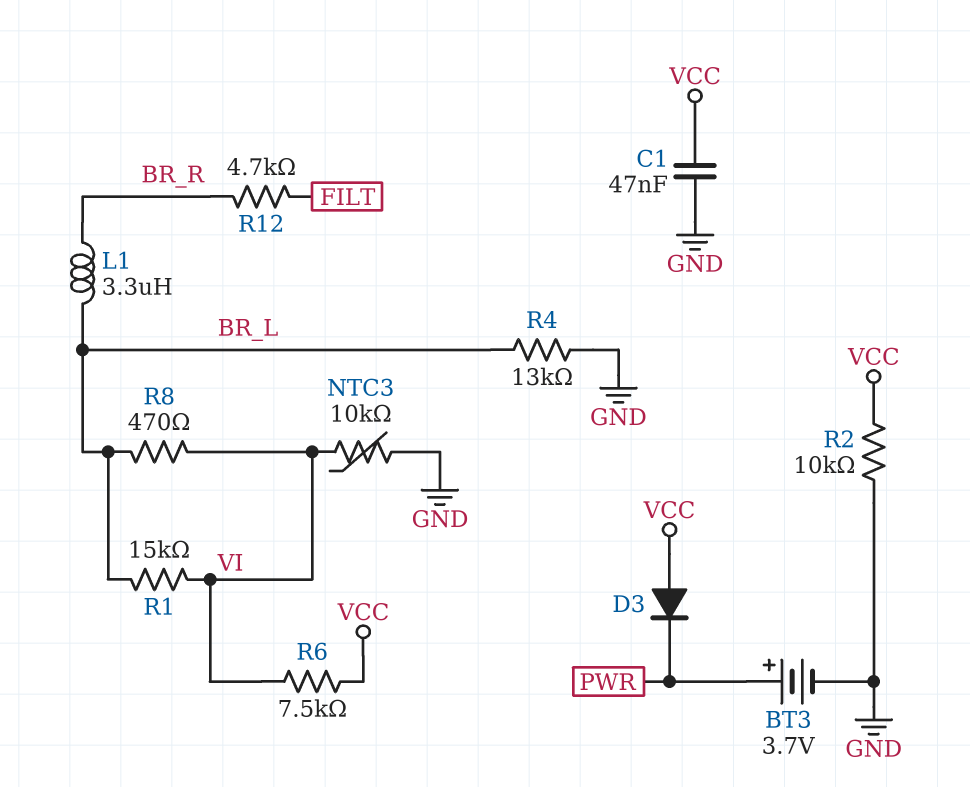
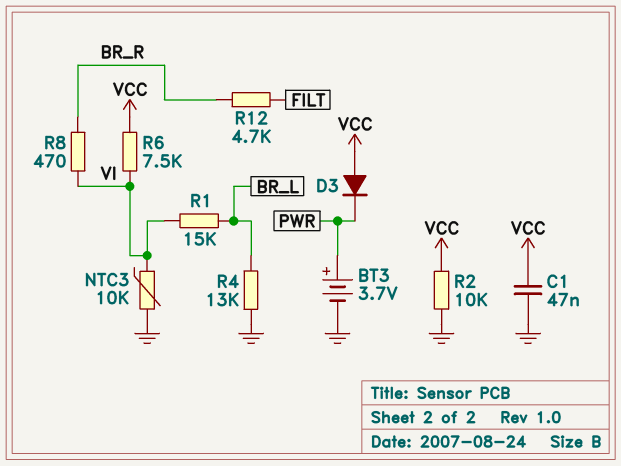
L1: 3.3uH (BR_L, BR_R) -> none
R8: 470 (BR_L, VI) -> 470 (BR_R, VI)

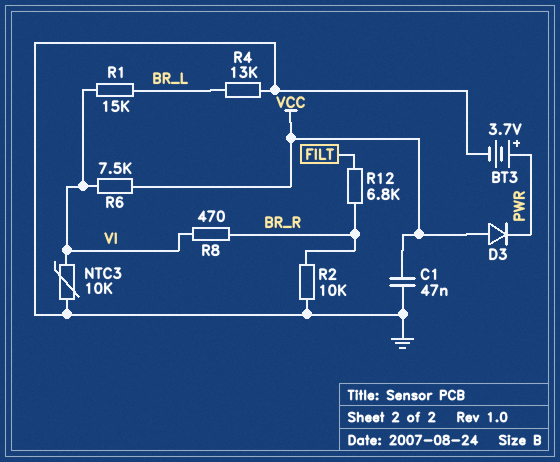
R2: 10k (GND, VCC) -> 10k (BR_R, GND)
R12: 4.7k (BR_R, FILT) -> 6.8k (BR_R, FILT)

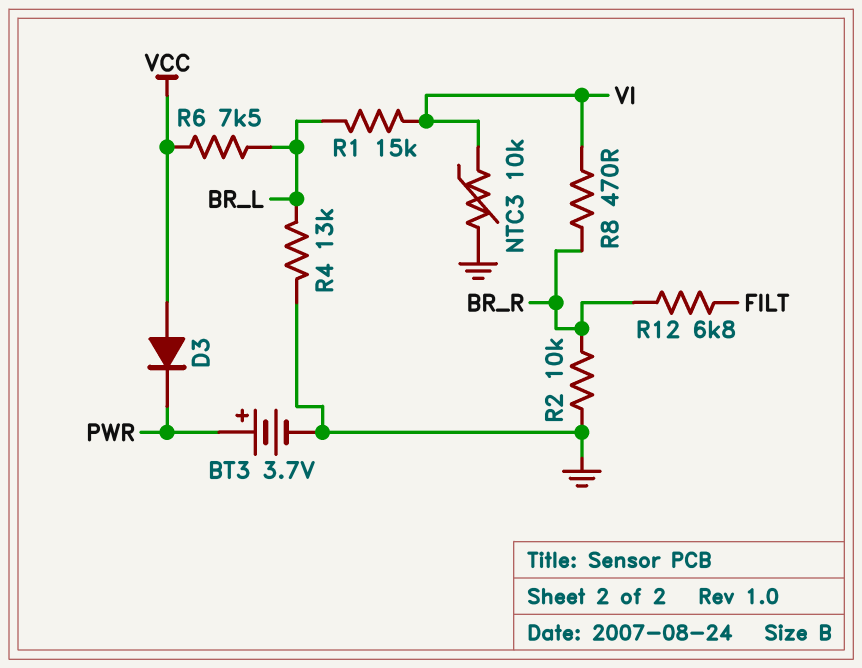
C1: 47nF (GND, VCC) -> none
R6: 7.5k (VCC, VI) -> 7.5k (BR_L, VCC)

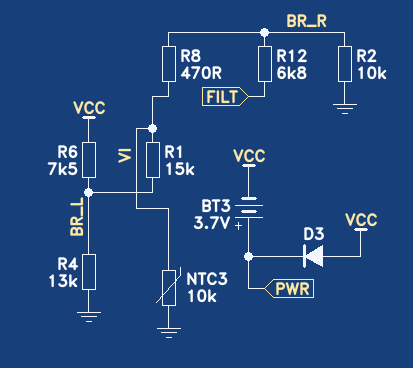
BT3: 3.7V (plus PWR, minus GND) -> 3.7V (plus PWR, minus VCC)

